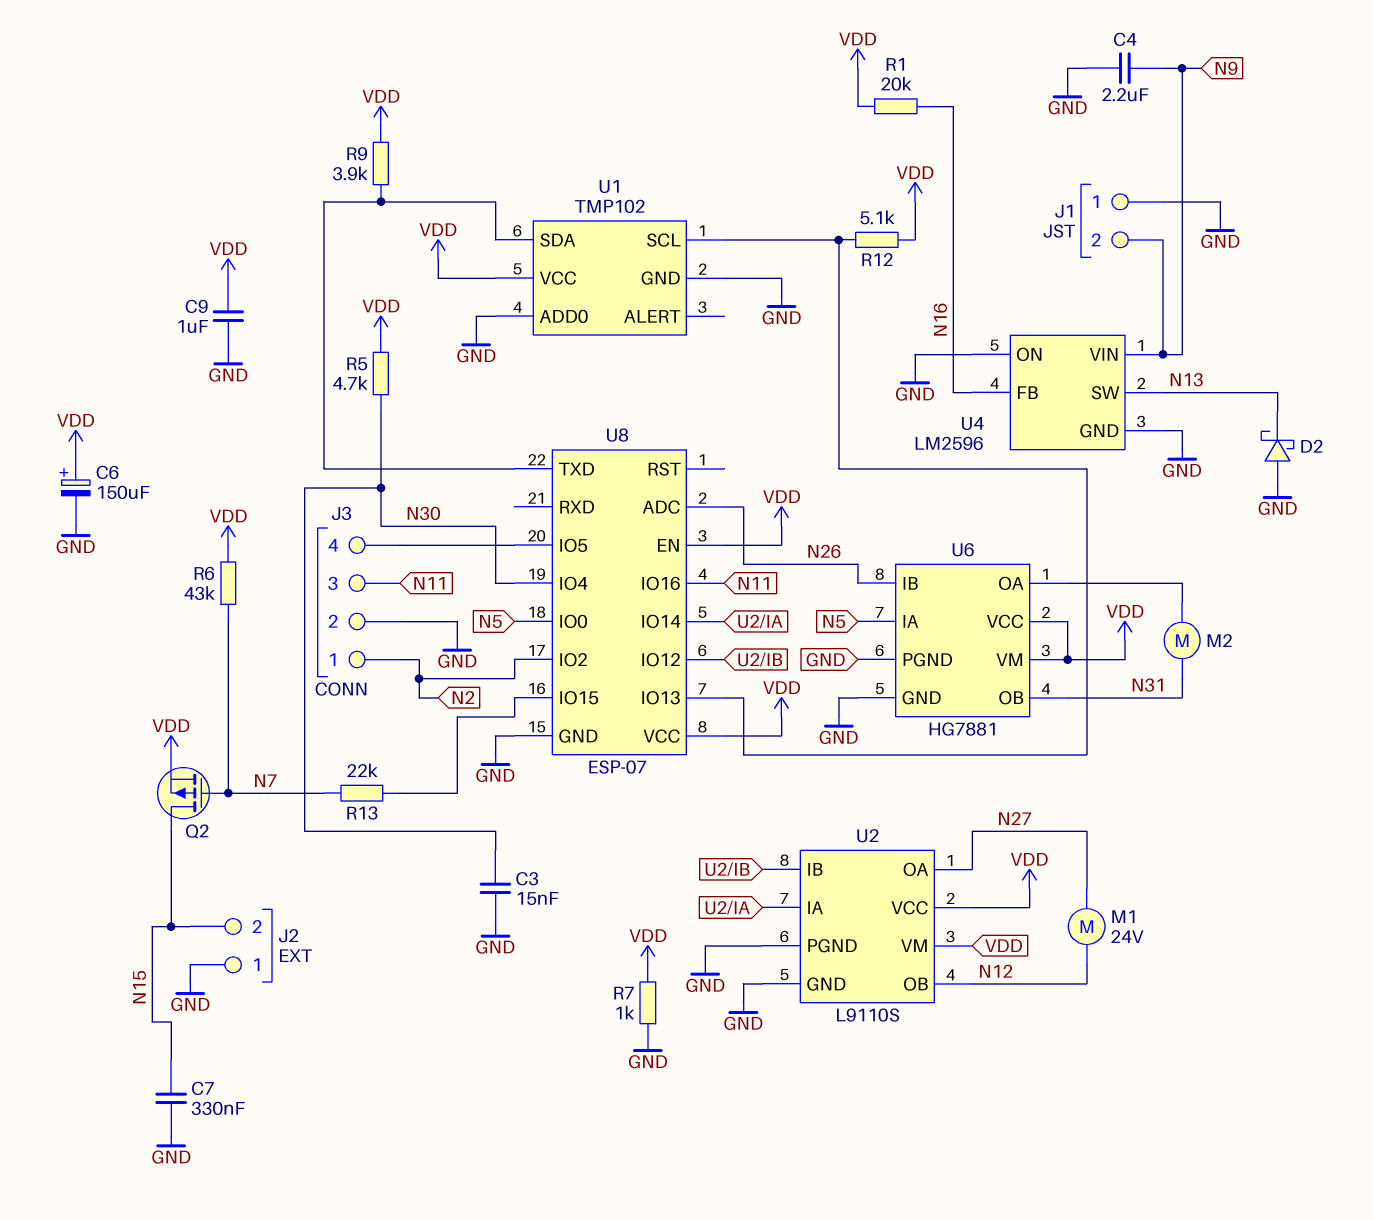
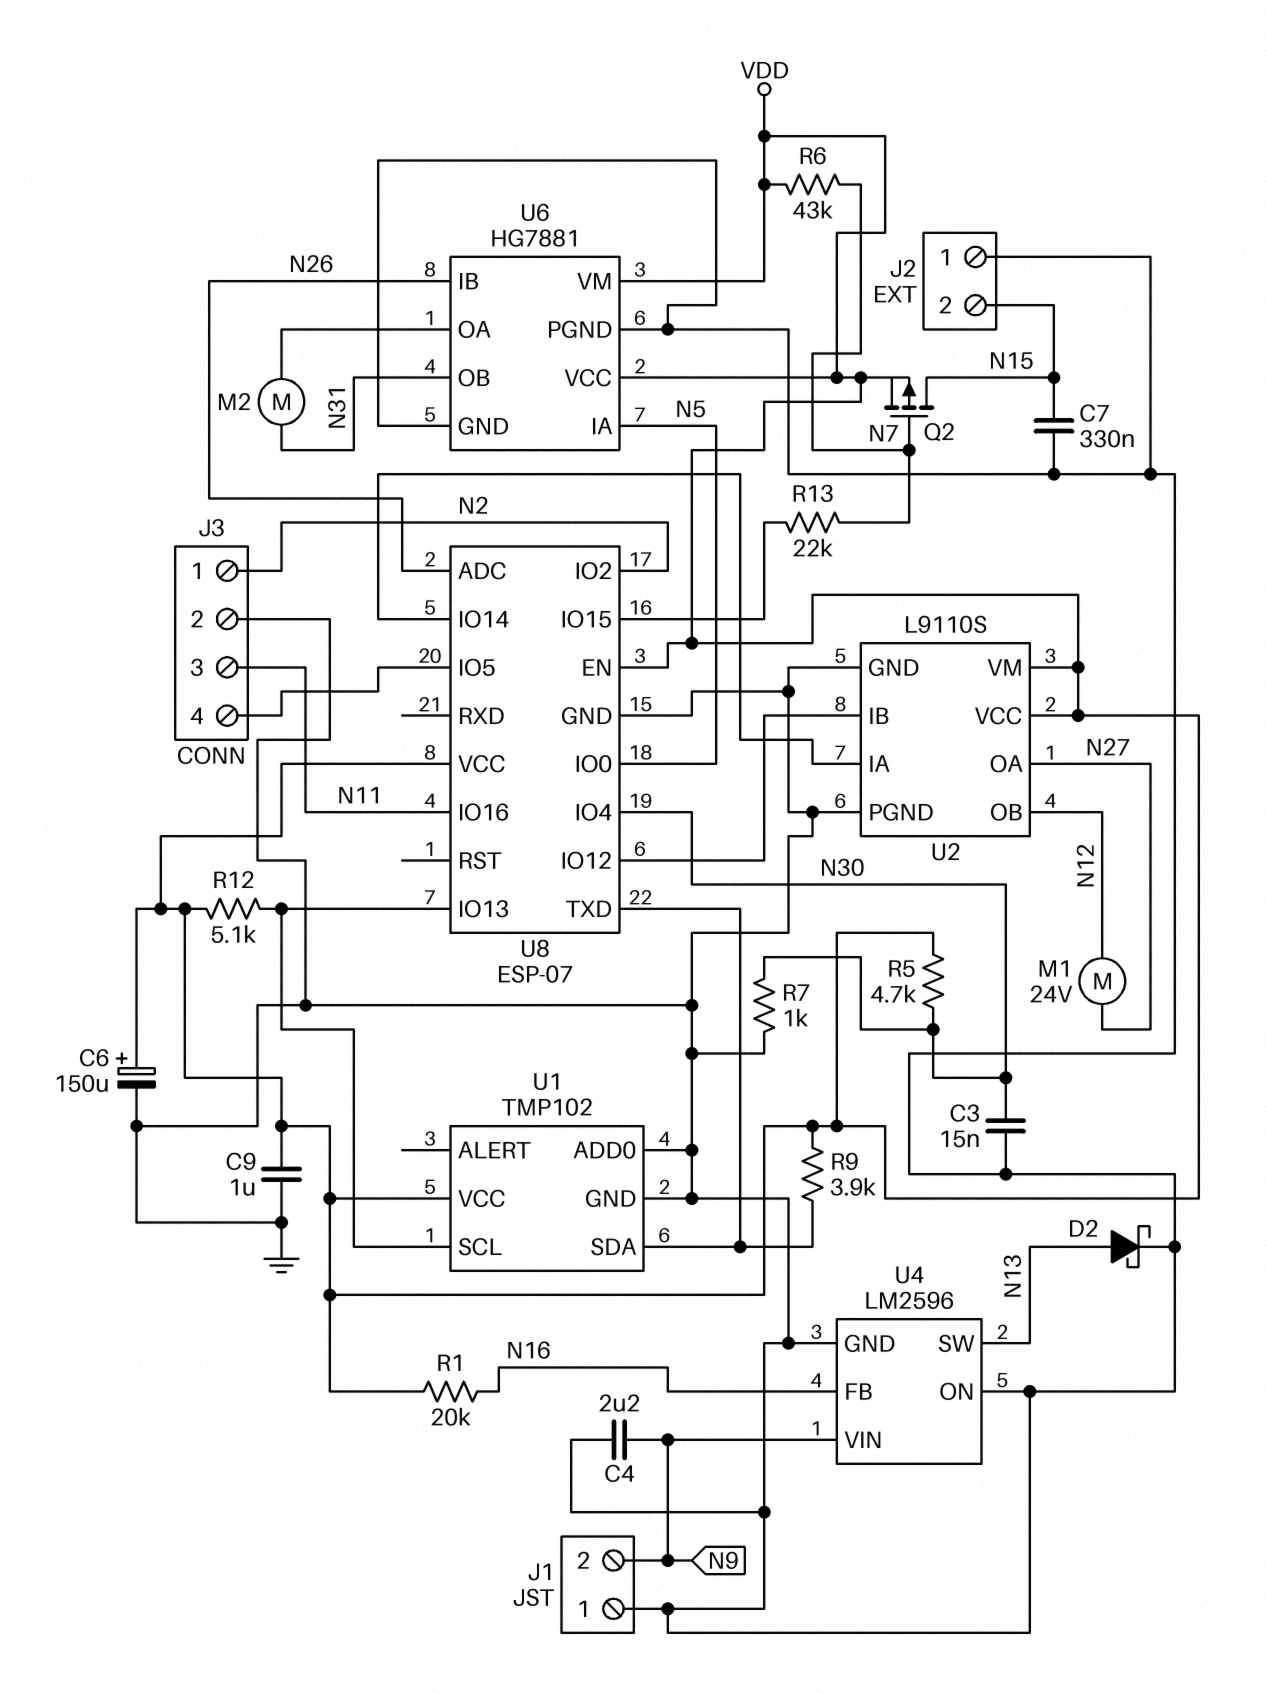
D2: schottky (A GND, K N13) -> schottky (A N13, K GND)
R7: 1k (GND, VDD) -> 1k (GND, N30)

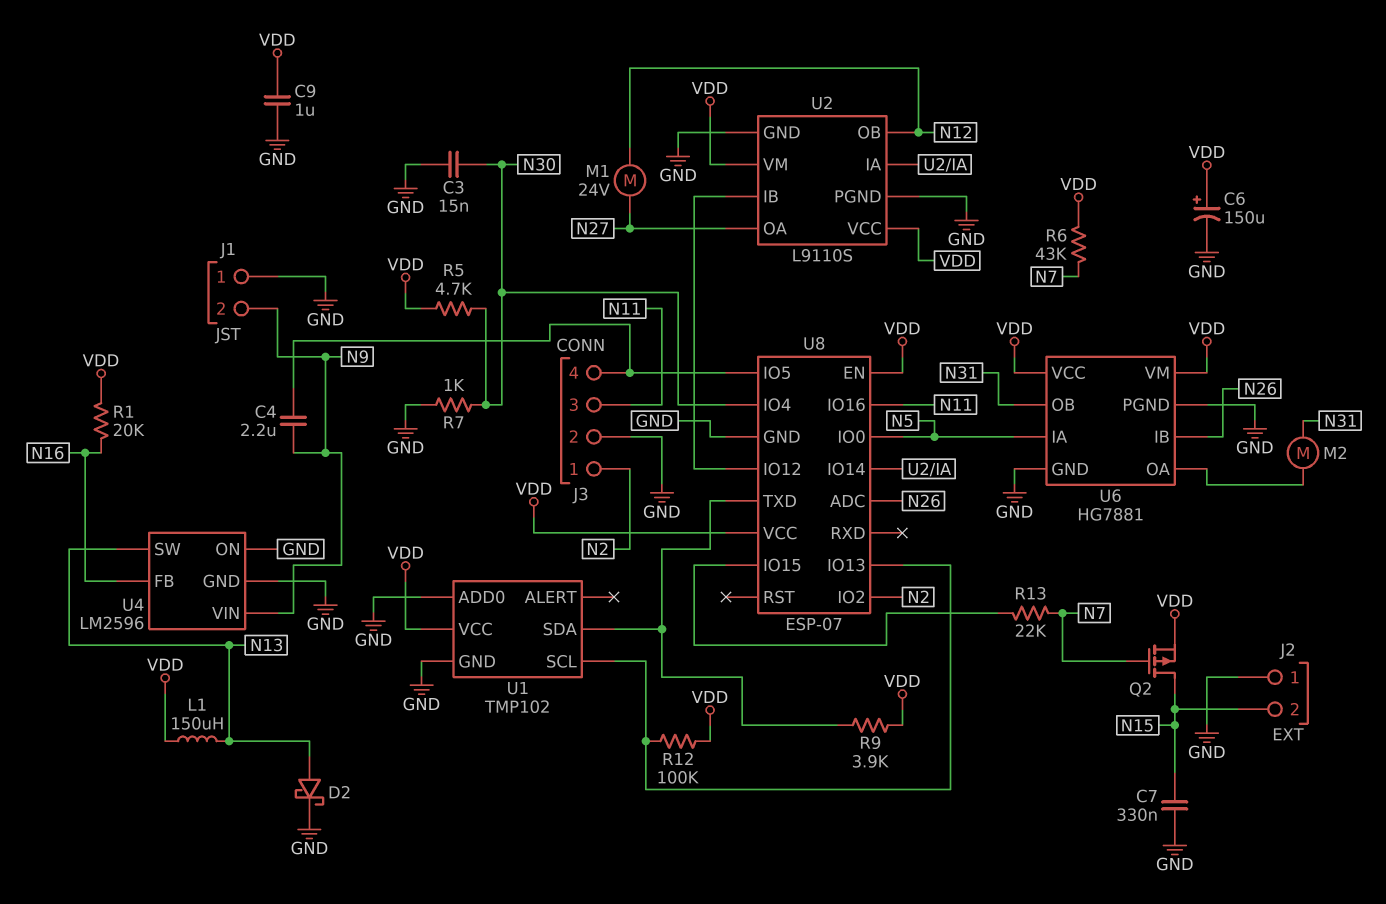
C4: 2.2uF (GND, N9) -> 2.2uF (J3/4, N9)
L1: none -> 150uH (N13, VDD)
R12: 5.1k (U1/SCL, VDD) -> 100k (U1/SCL, VDD)

